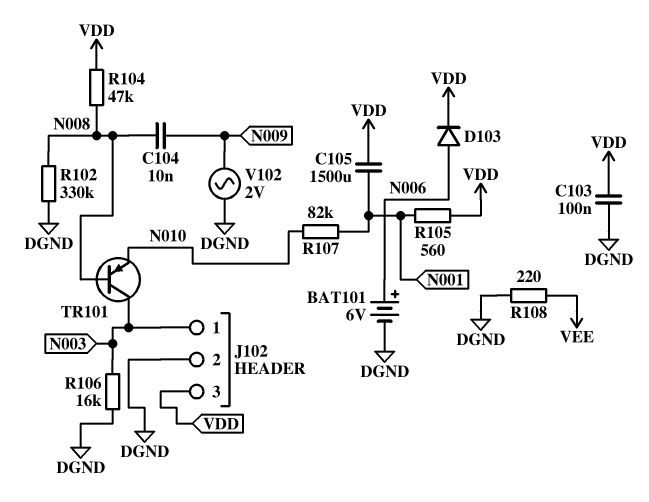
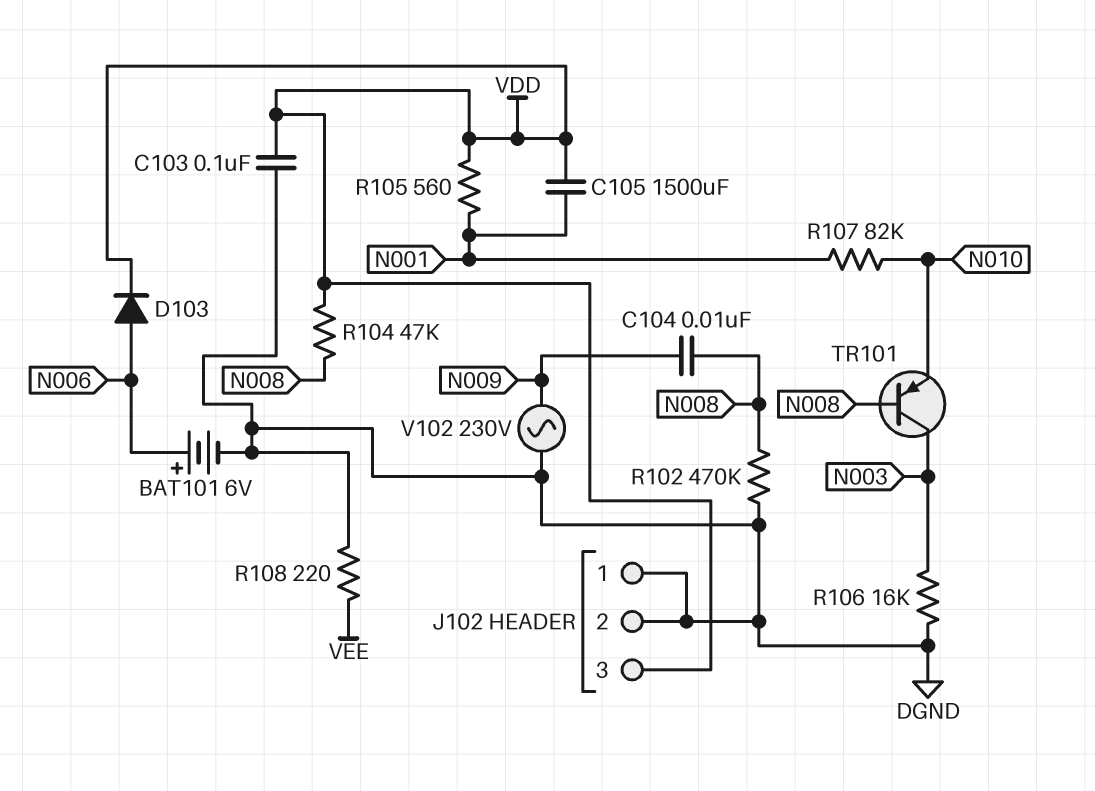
J102 pin 1: N003 -> DGND
R102: 330k (DGND, N008) -> 470k (DGND, N008)
V102: AC 2V (DGND, N009) -> AC 230V (DGND, N009)

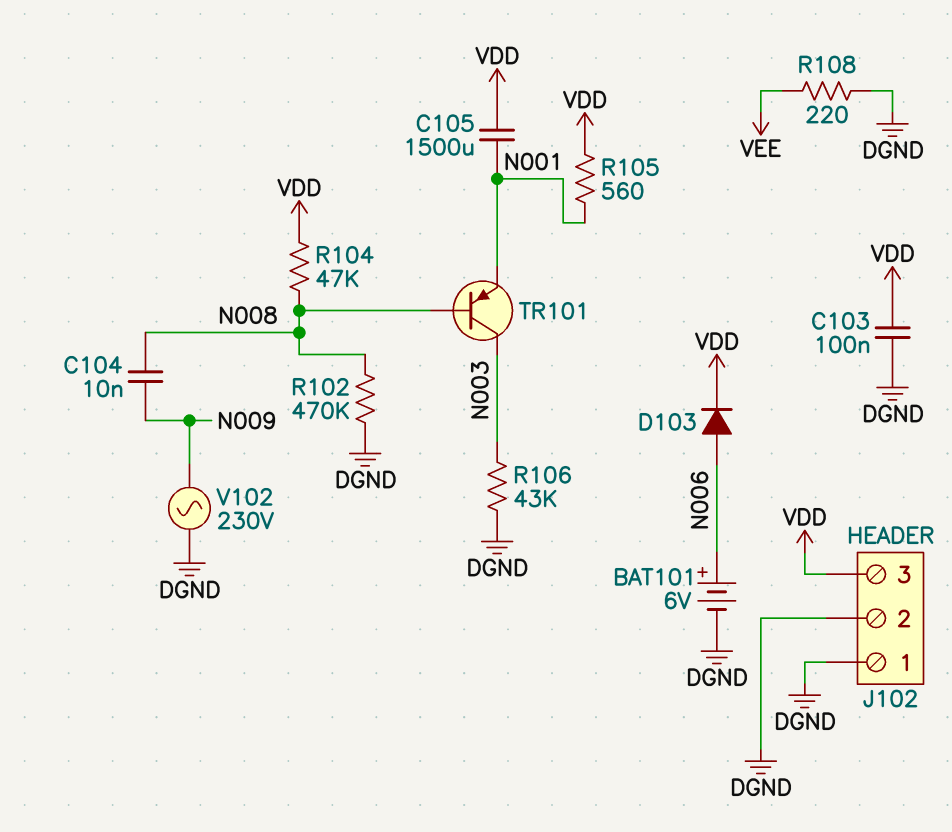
R106: 16k (DGND, N003) -> 43k (DGND, N003)
R107: 82k (N001, N010) -> none
TR101: PNP (B N008, C N003, E N010) -> PNP (B N008, C N003, E N001)

